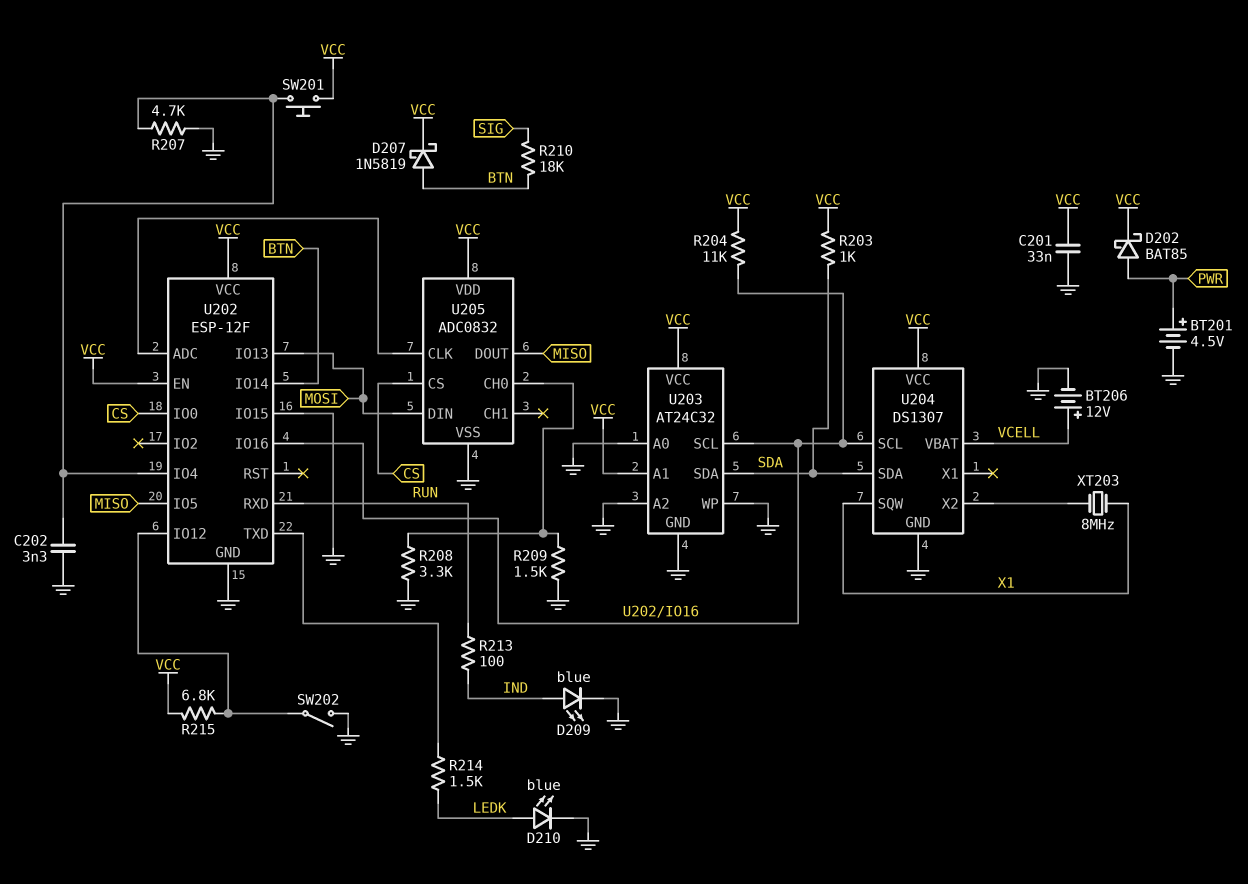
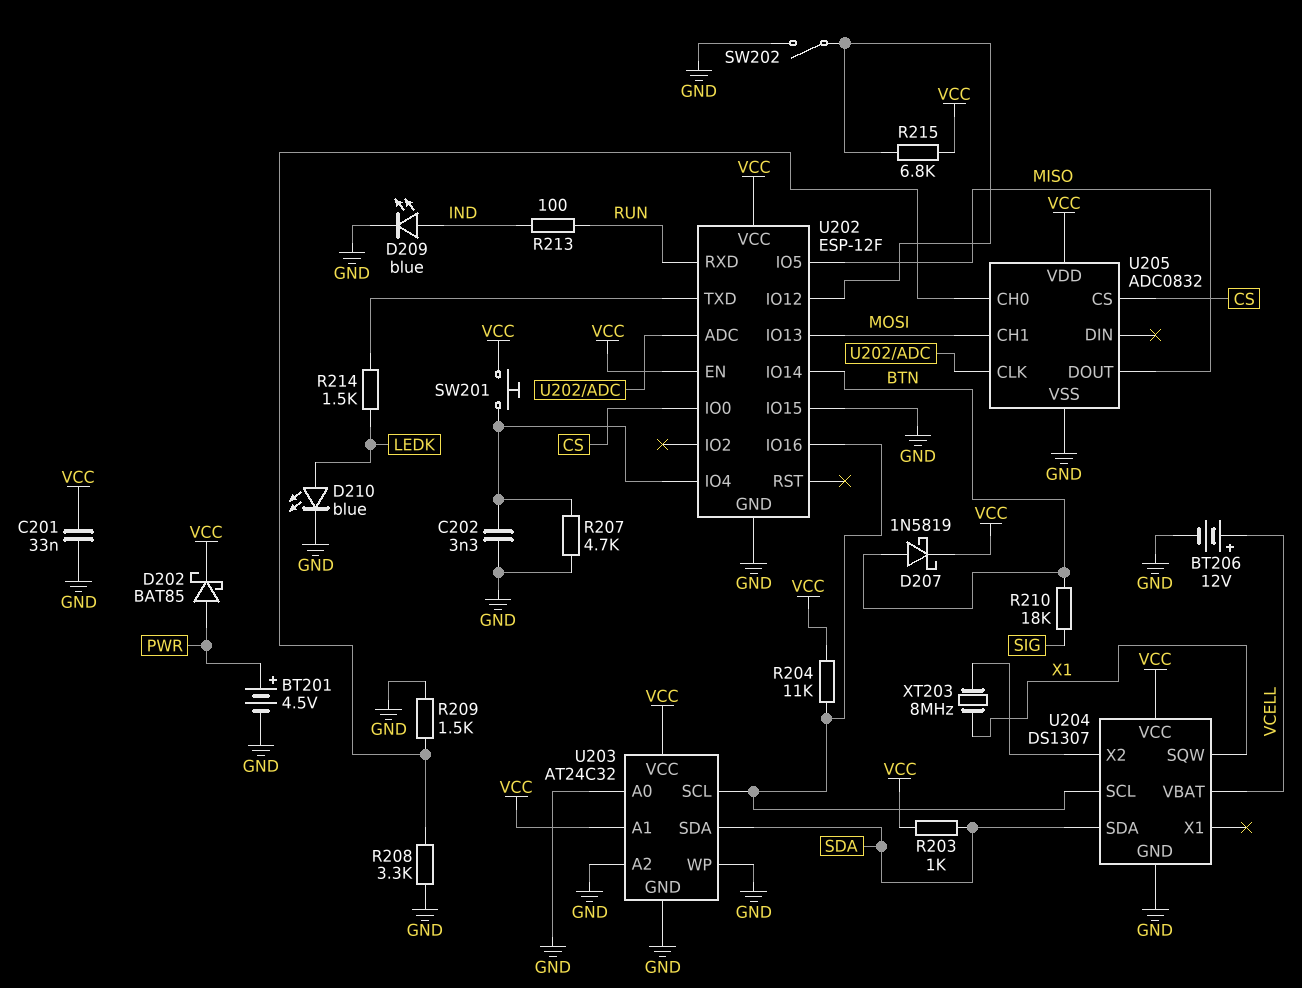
U205 pin CH1: none -> MOSI
U205 pin DIN: MOSI -> none

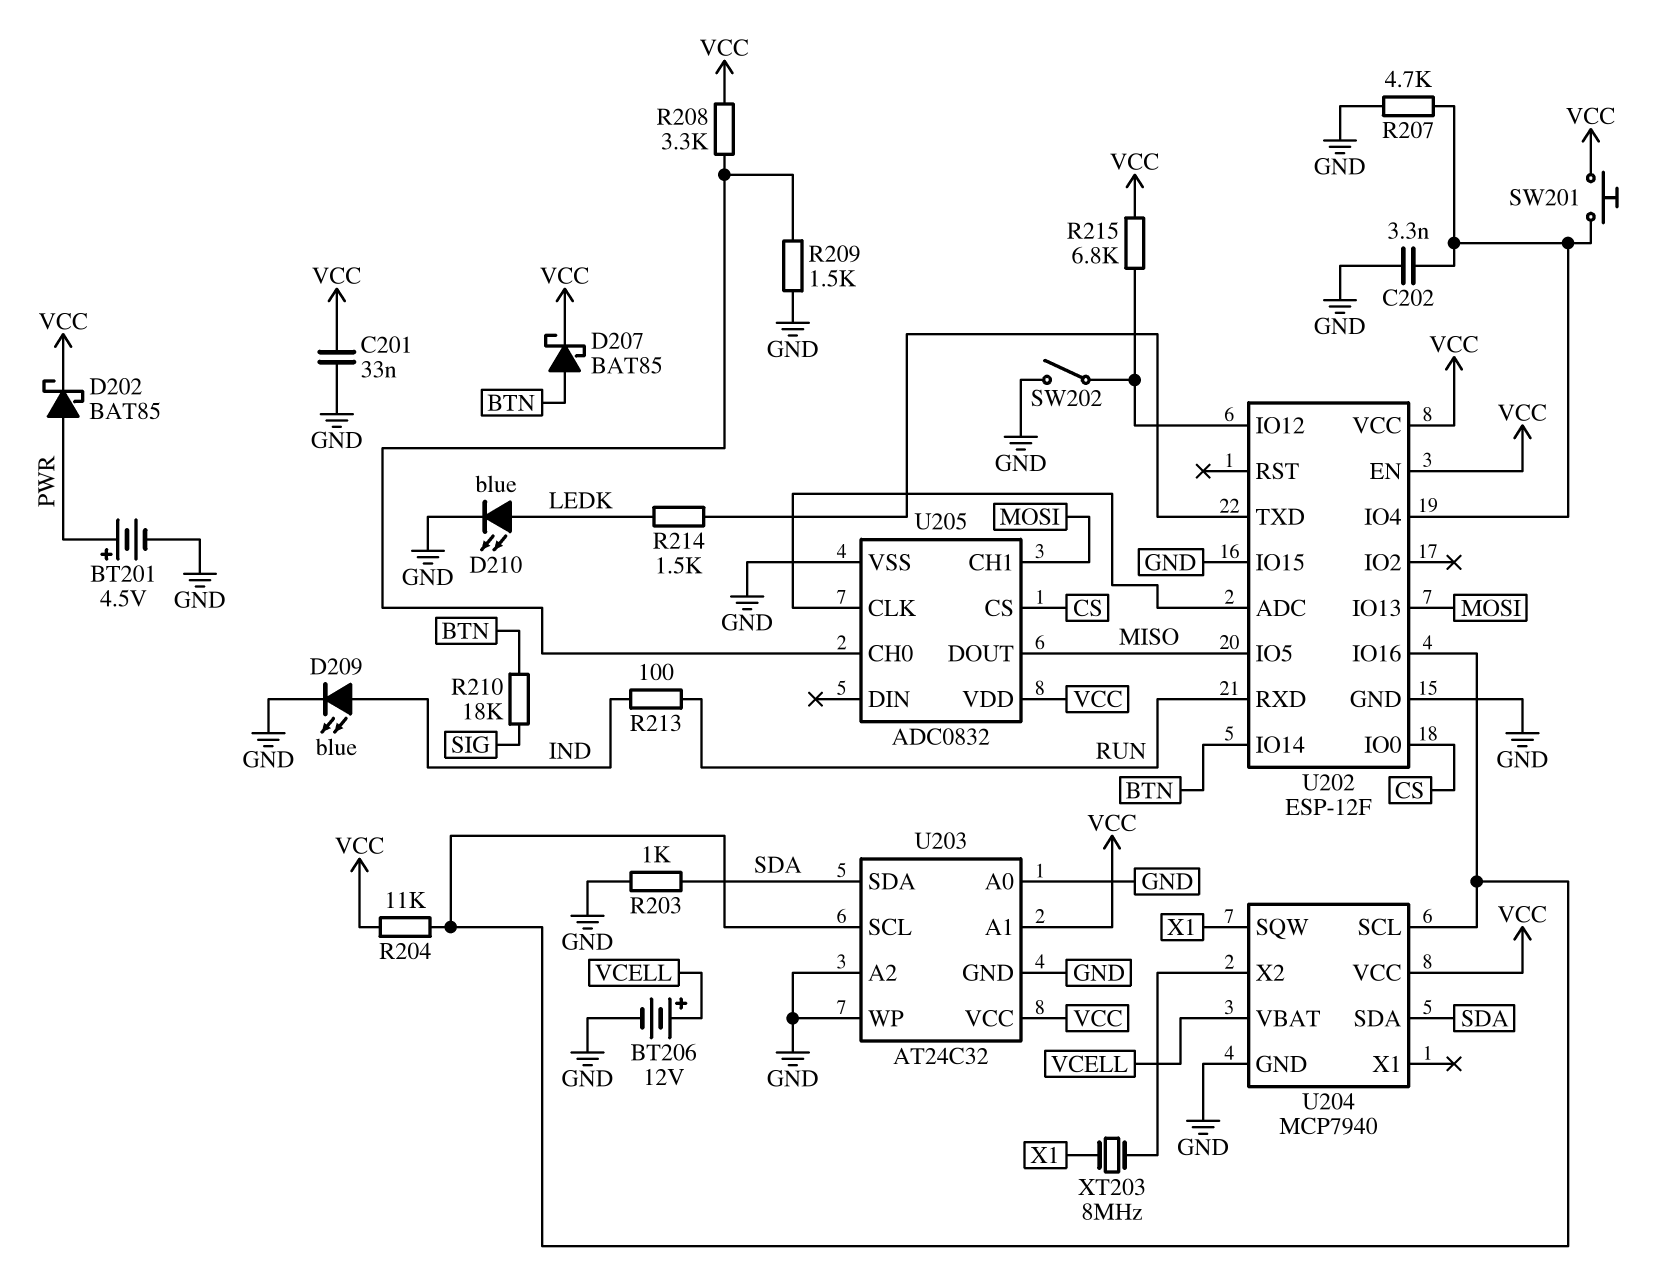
D207: schottky 1N5819 (A BTN, K VCC) -> schottky BAT85 (A BTN, K VCC)
R203: 1k (SDA, VCC) -> 1k (GND, SDA)
R208: 3.3k (GND, U205/CH0) -> 3.3k (U205/CH0, VCC)
U204: DS1307 -> MCP7940

